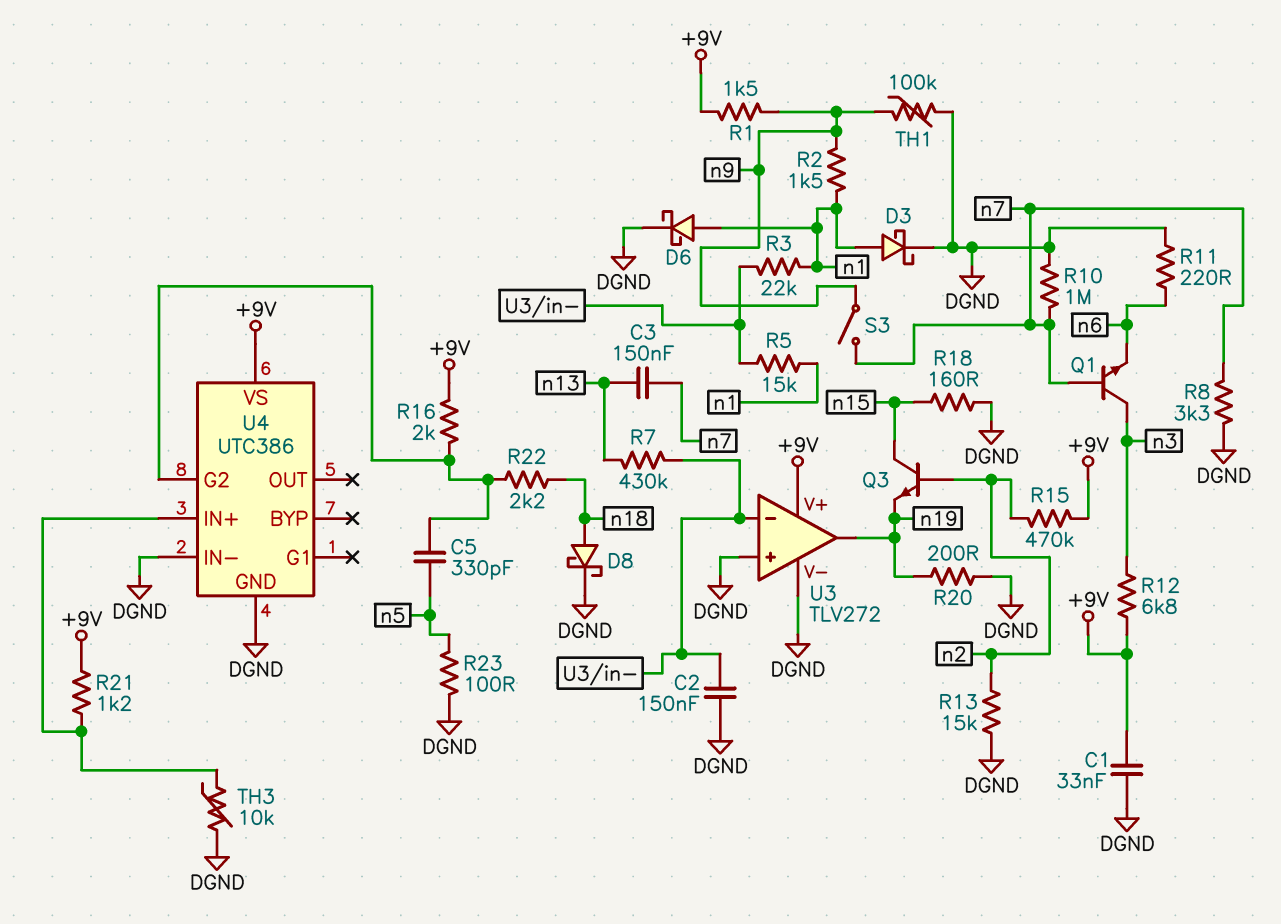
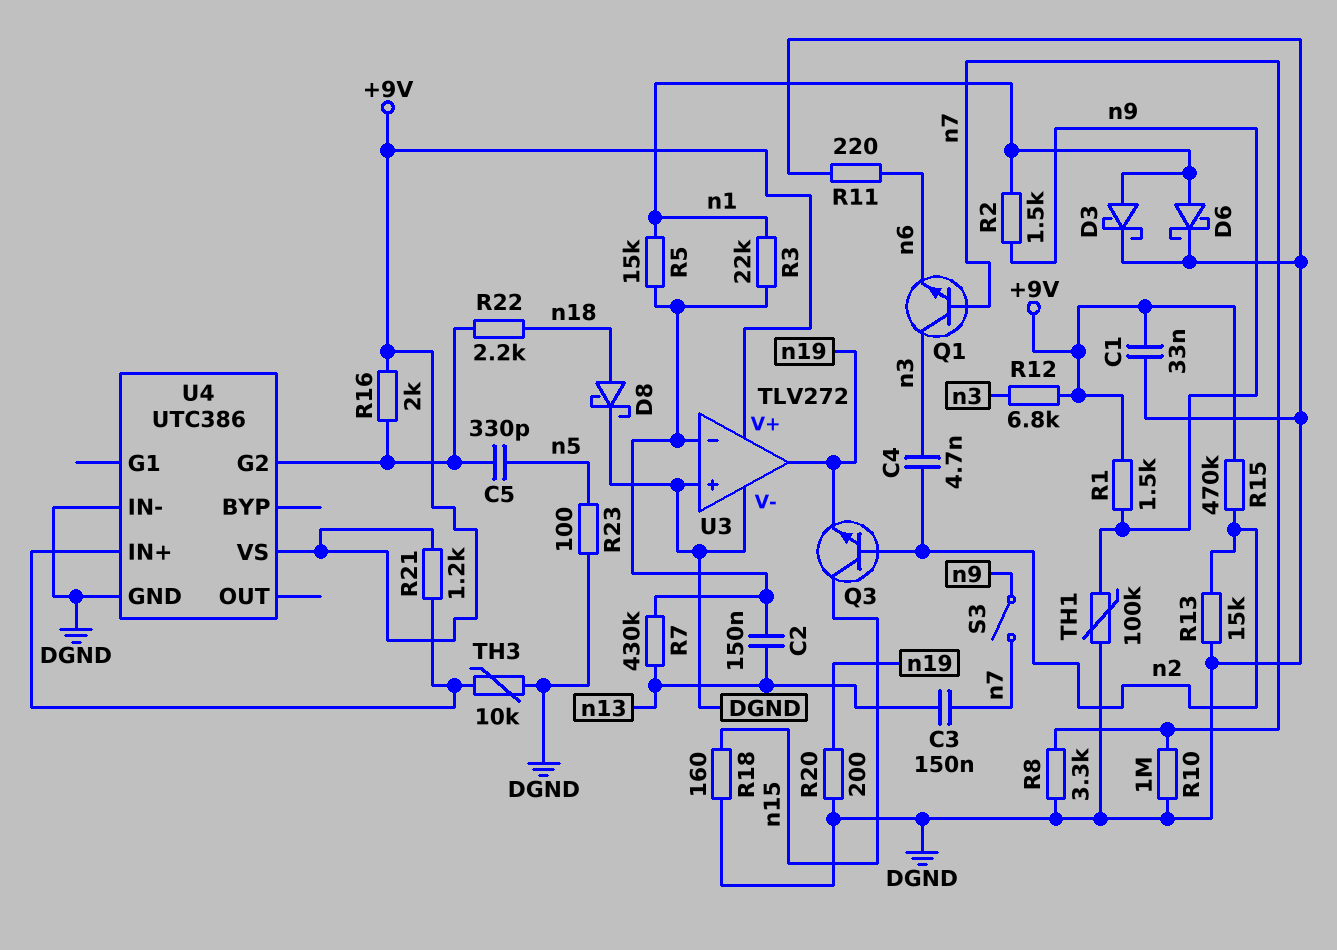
C2: 150nF (DGND, U3/in-) -> 150nF (U3/in-, n13)
C4: none -> 4.7nF (n2, n3)

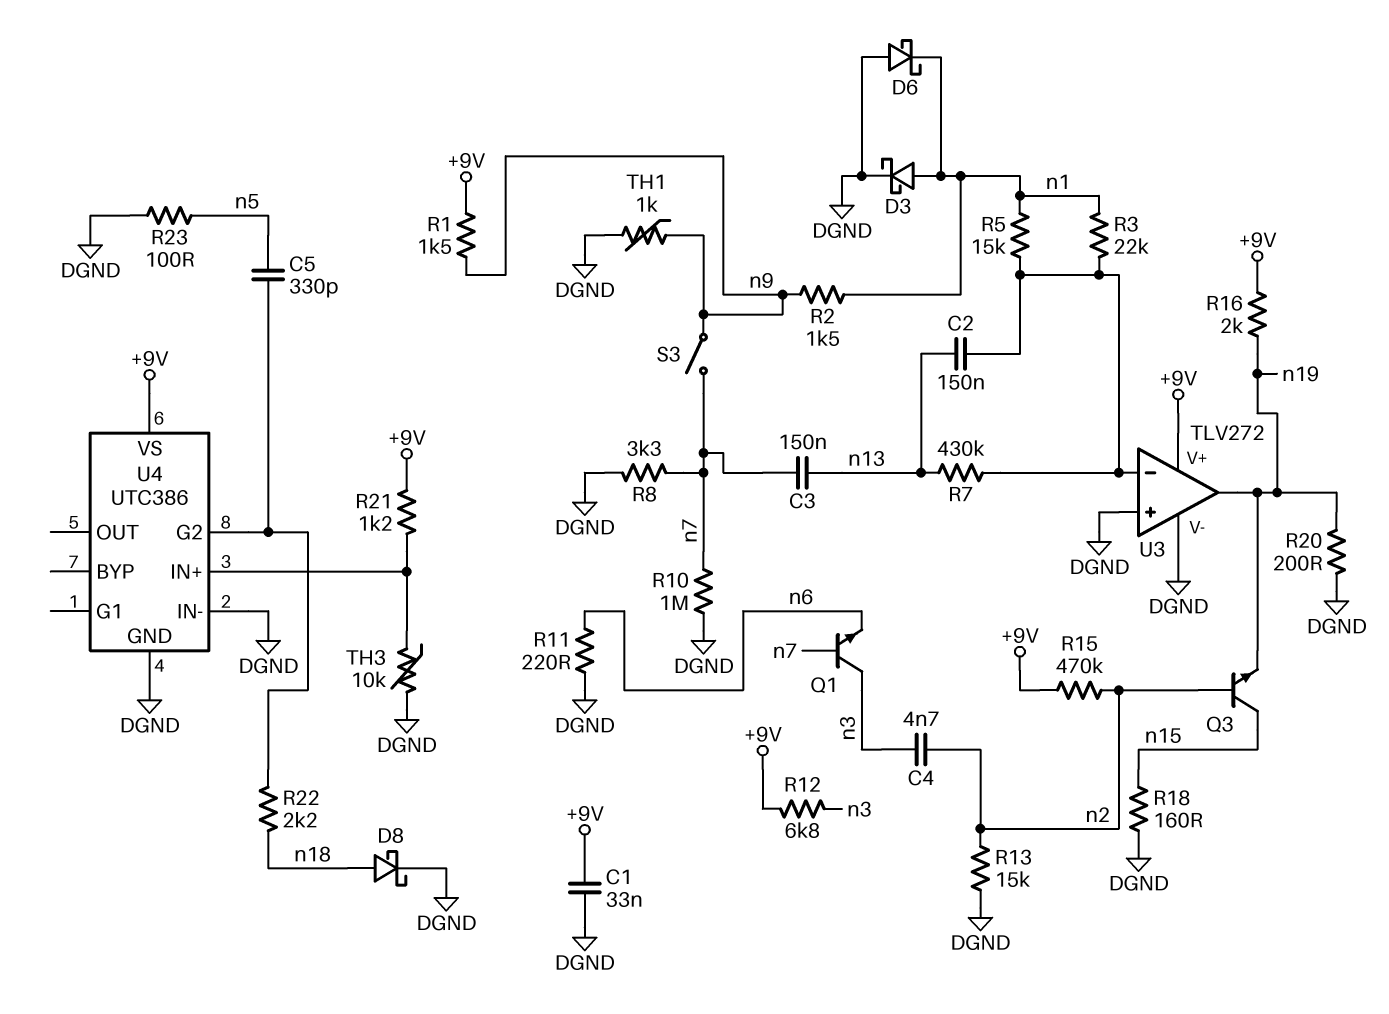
D6: schottky (A n1, K DGND) -> schottky (A DGND, K n1)
R16: 2k (+9V, U4/G2) -> 2k (+9V, n19)
TH1: 100k (DGND, n9) -> 1k (DGND, n9)

